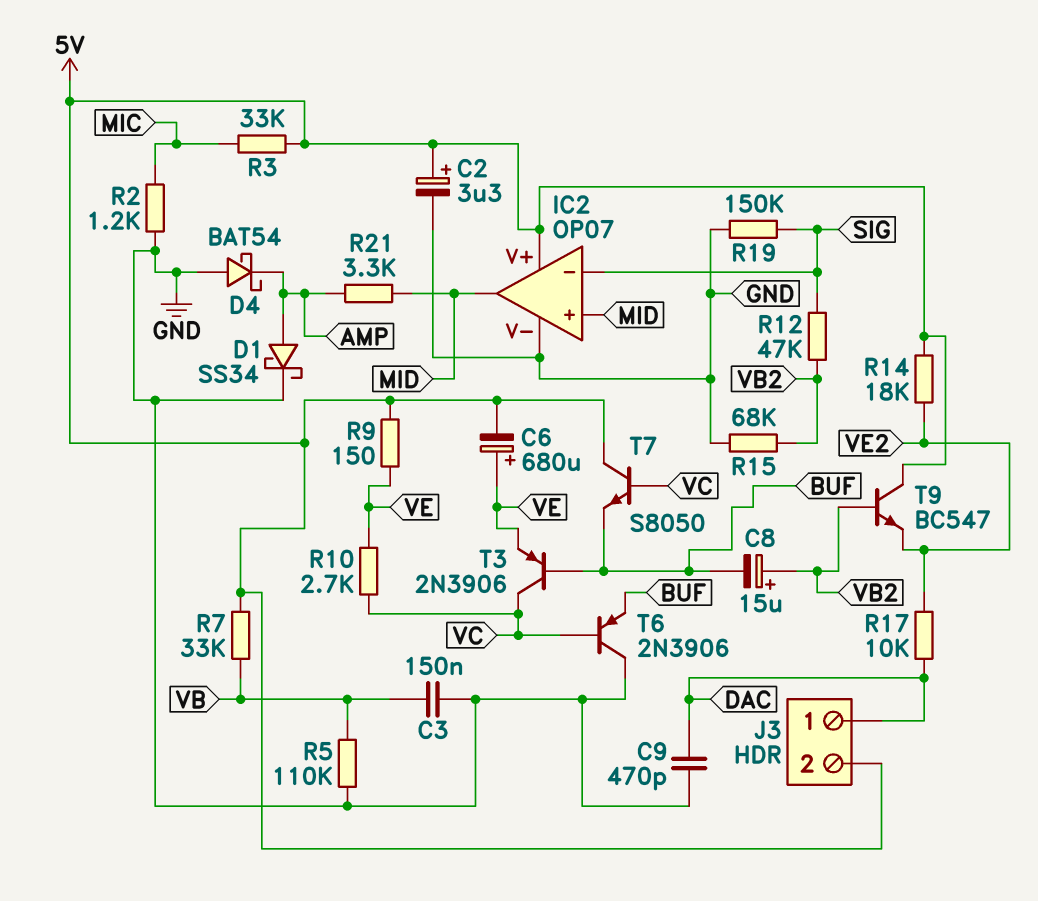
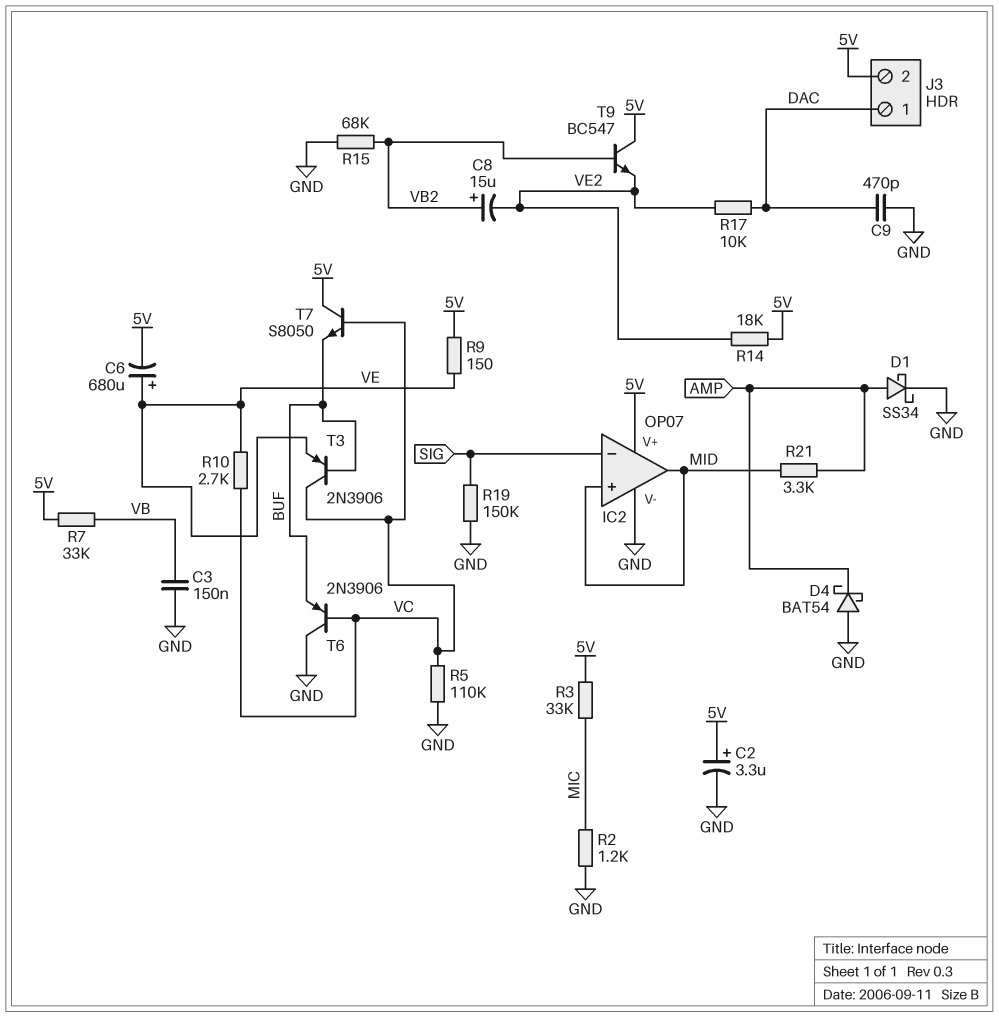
C8: 15uF (plus VB2, minus BUF) -> 15uF (plus VB2, minus VE2)
R5: 110k (GND, VB) -> 110k (GND, VC)
R12: 47k (SIG, VB2) -> none

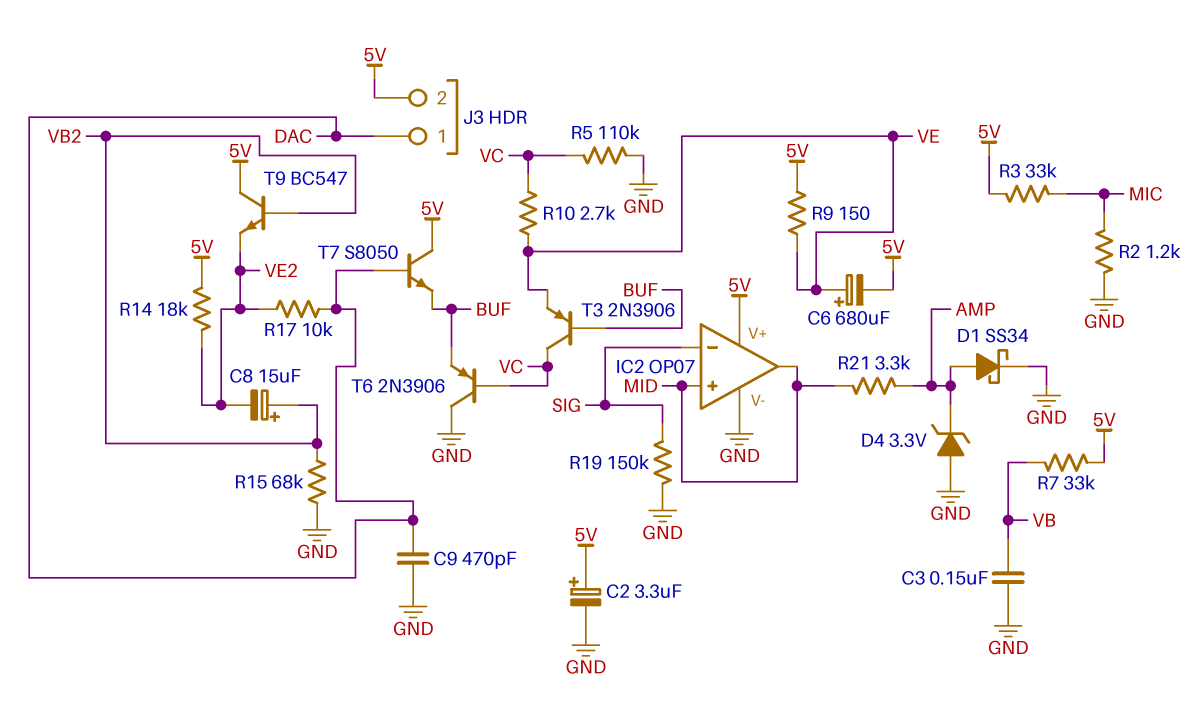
D4: schottky BAT54 (A GND, K AMP) -> zener 3.3V (A GND, K AMP)
T7: NPN S8050 (B VC, C 5V, E BUF) -> NPN S8050 (B DAC, C 5V, E BUF)

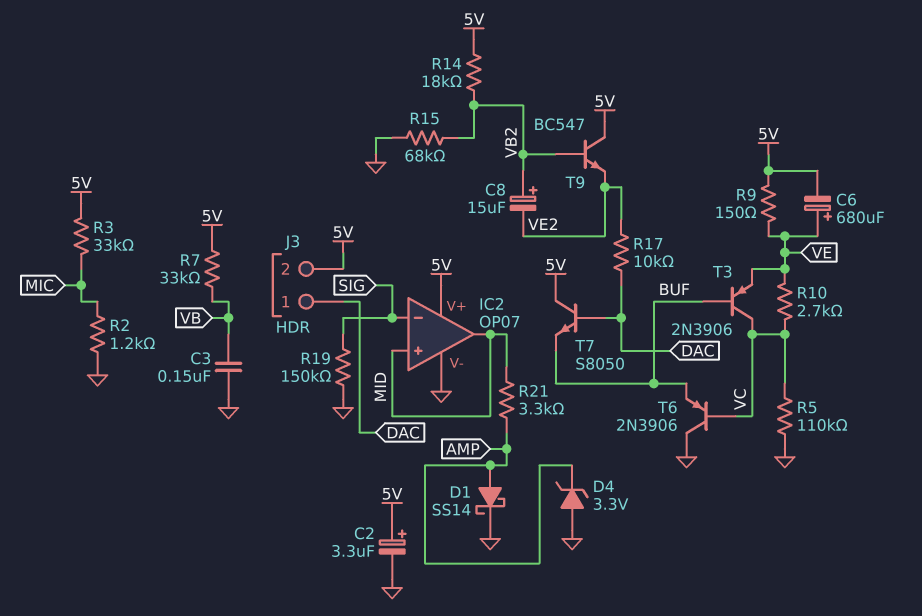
C9: 470pF (DAC, GND) -> none
D1: schottky SS34 (A AMP, K GND) -> schottky SS14 (A AMP, K GND)
R14: 18k (5V, VE2) -> 18k (5V, VB2)

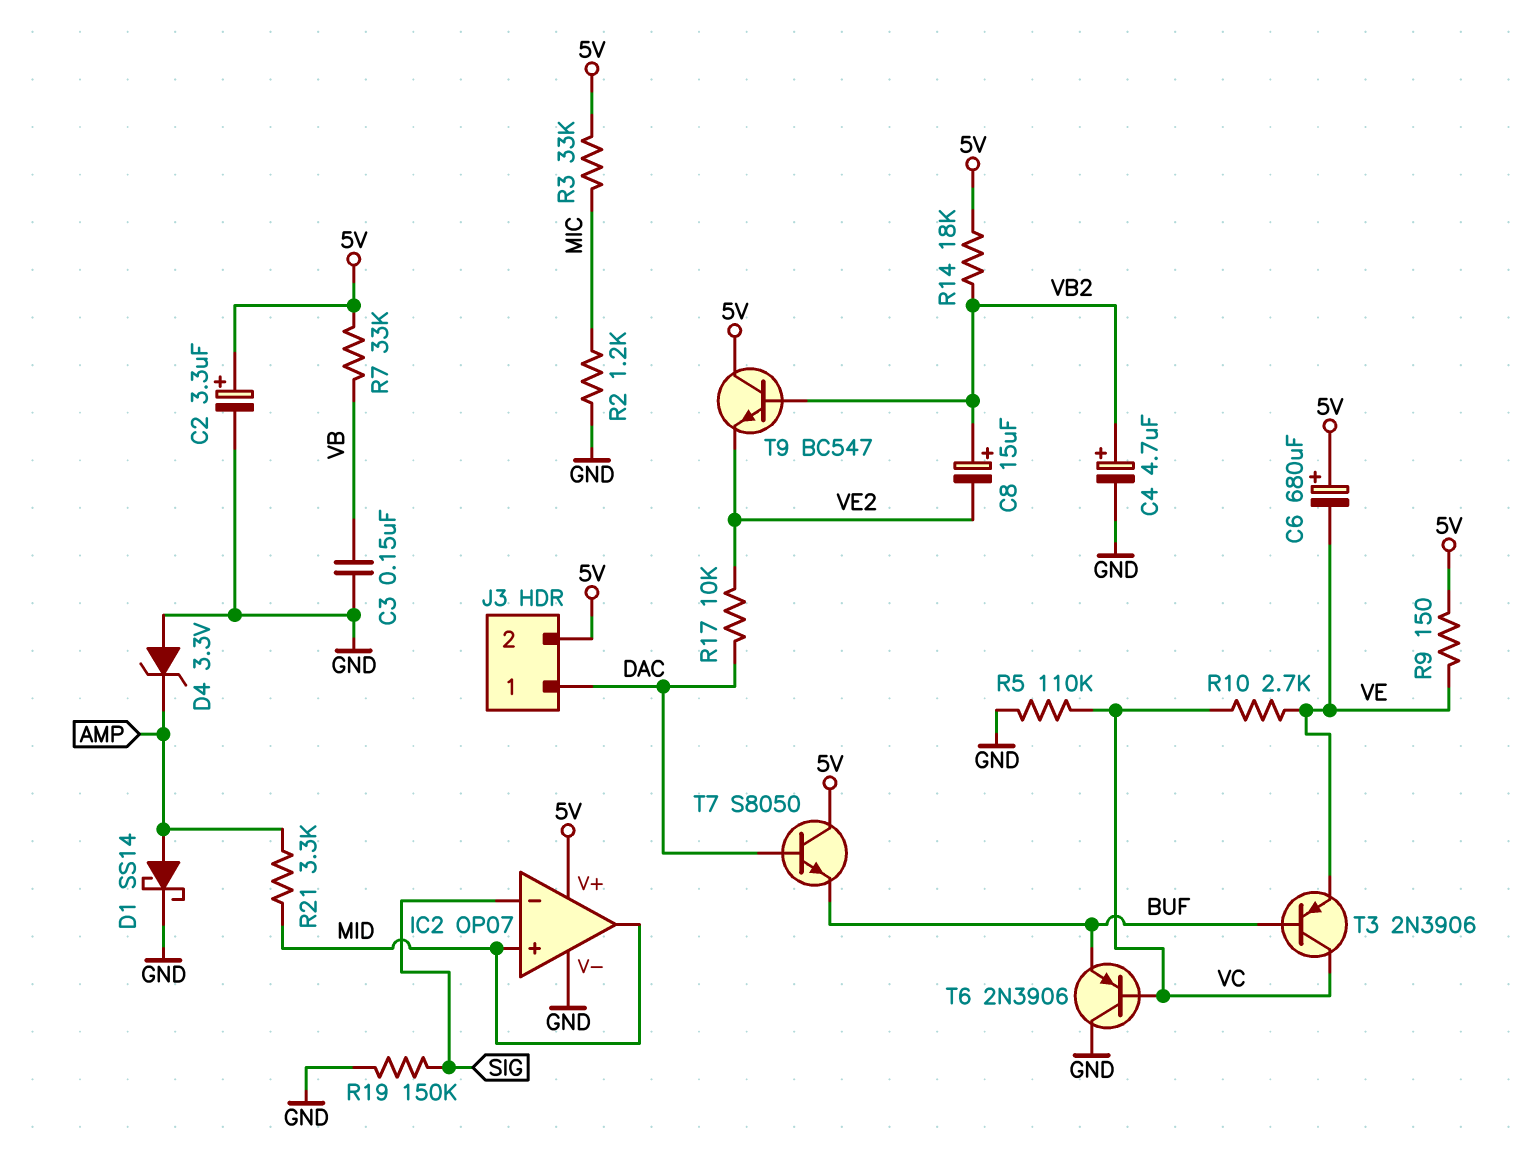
C4: none -> 4.7uF (plus VB2, minus GND)
C6: 680uF (plus VE, minus 5V) -> 680uF (plus 5V, minus VE)
R15: 68k (GND, VB2) -> none

